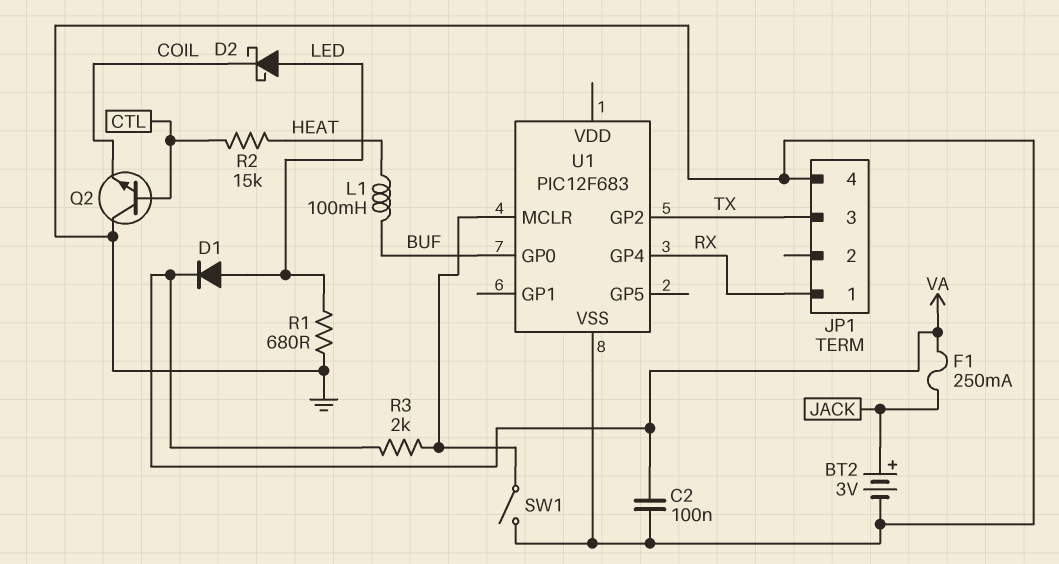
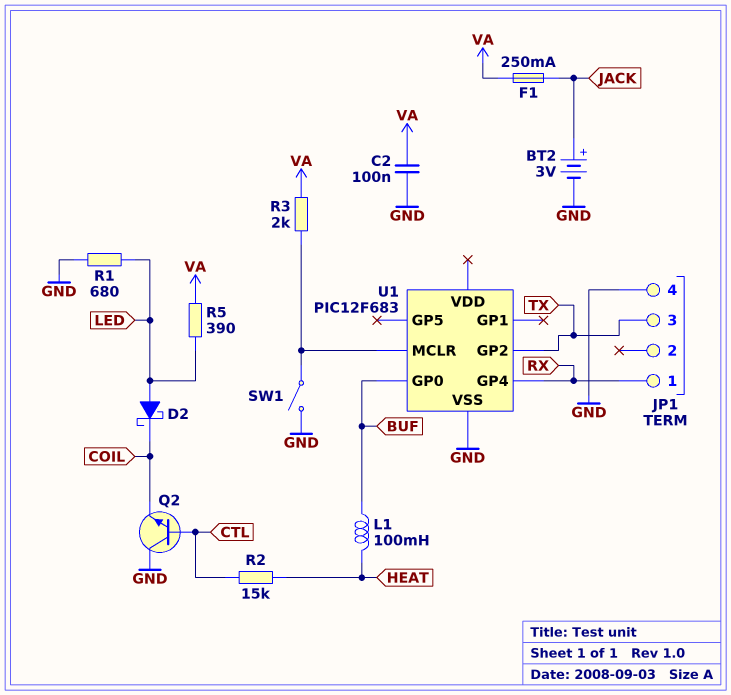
D1: diode (A LED, K VA) -> none
R5: none -> 390 (LED, VA)

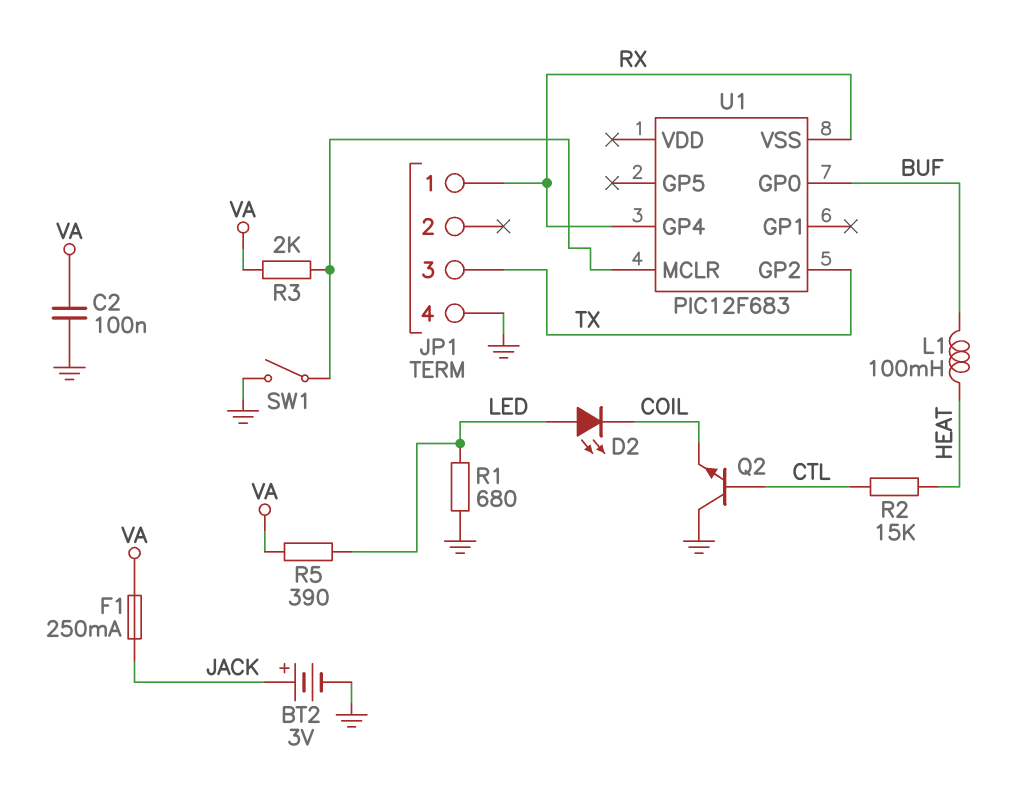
D2: schottky (A LED, K COIL) -> LED (A LED, K COIL)
U1 pin VSS: GND -> RX

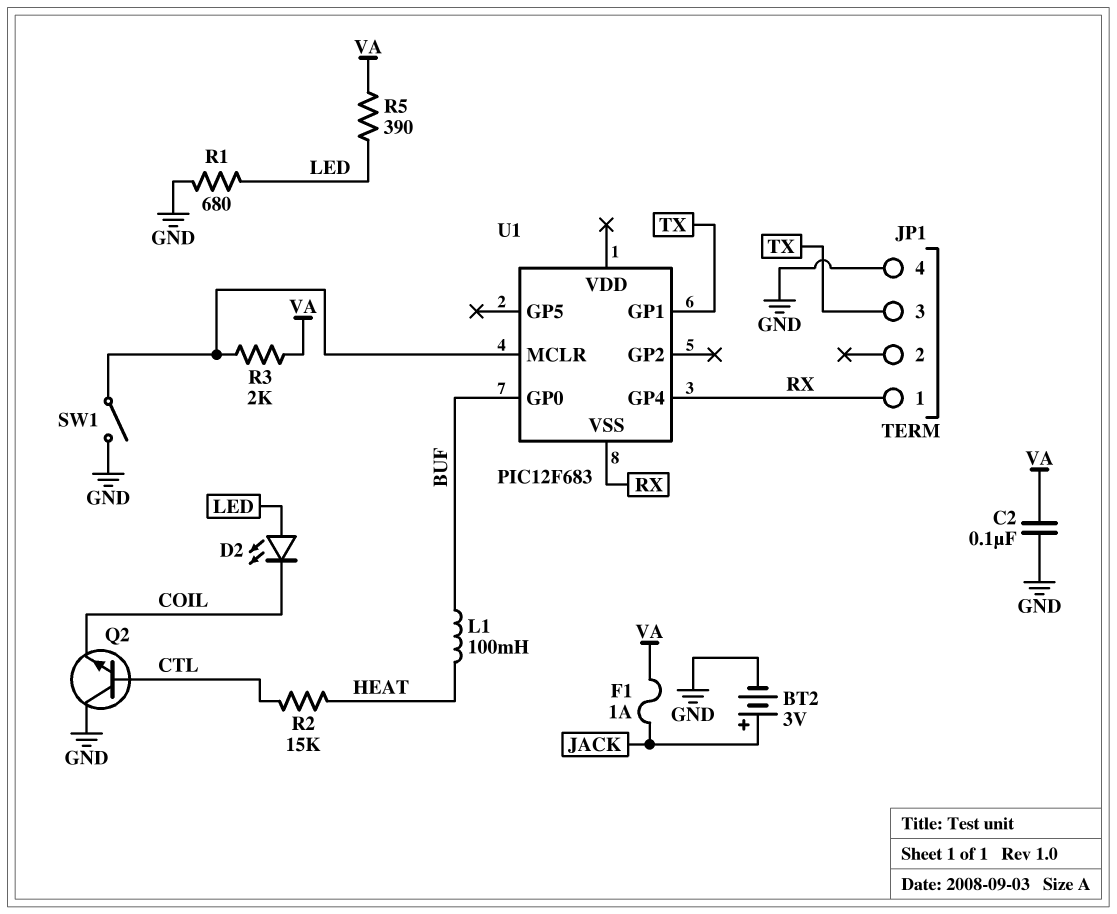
F1: 250mA (JACK, VA) -> 1A (JACK, VA)
U1 pin GP1: none -> TX
U1 pin GP2: TX -> none

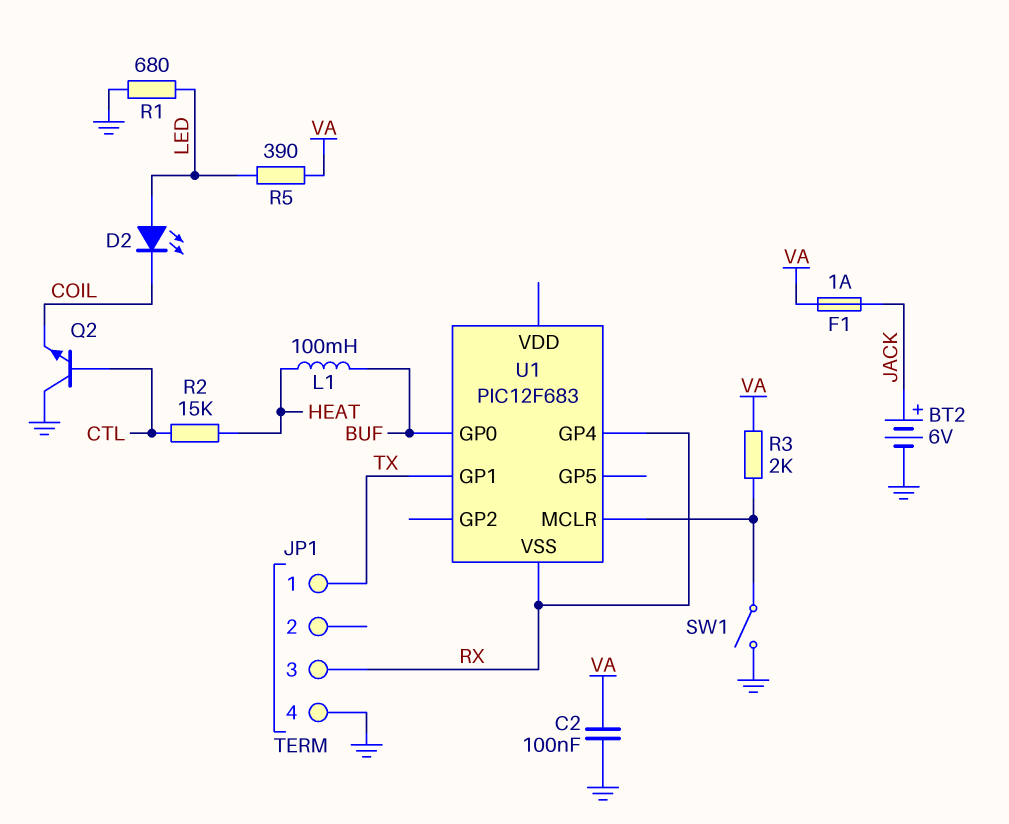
BT2: 3V (plus JACK, minus GND) -> 6V (plus JACK, minus GND)
JP1 pin 1: RX -> TX
JP1 pin 3: TX -> RX

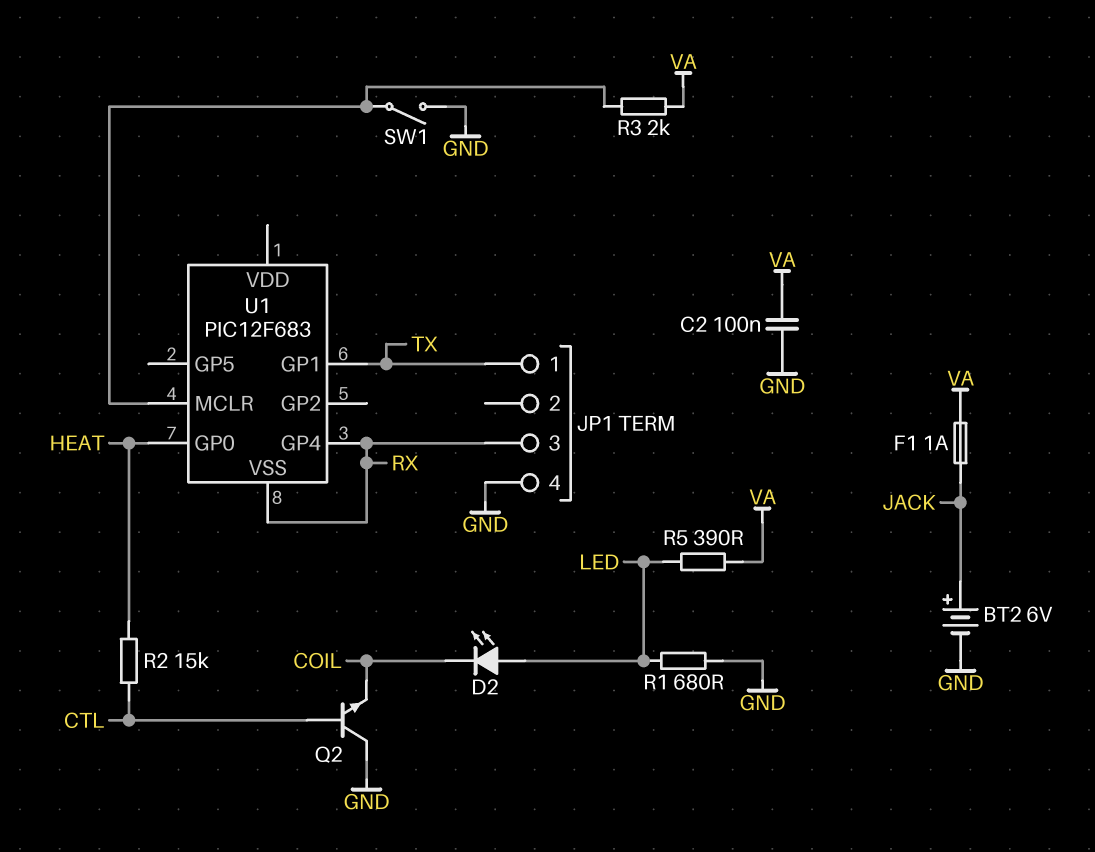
L1: 100mH (BUF, HEAT) -> none
U1 pin GP0: BUF -> HEAT

